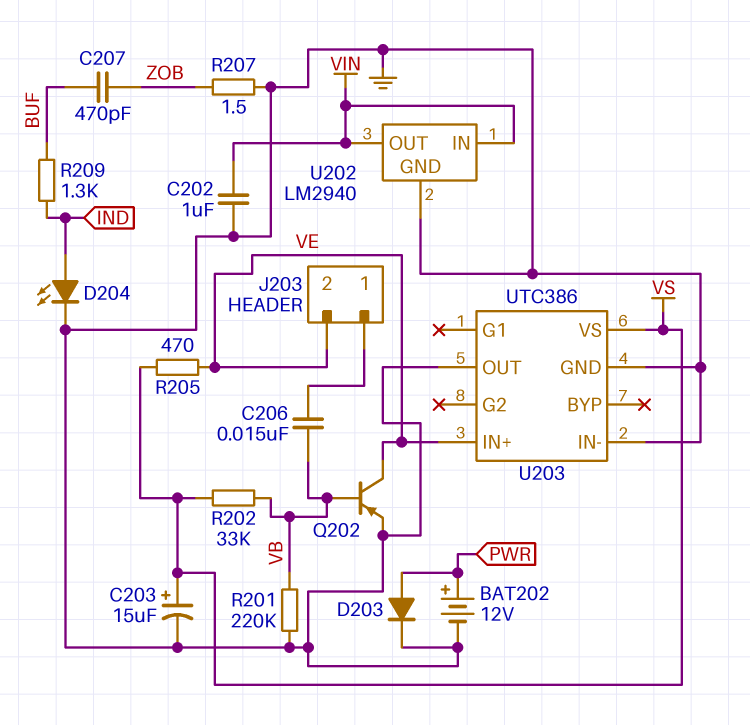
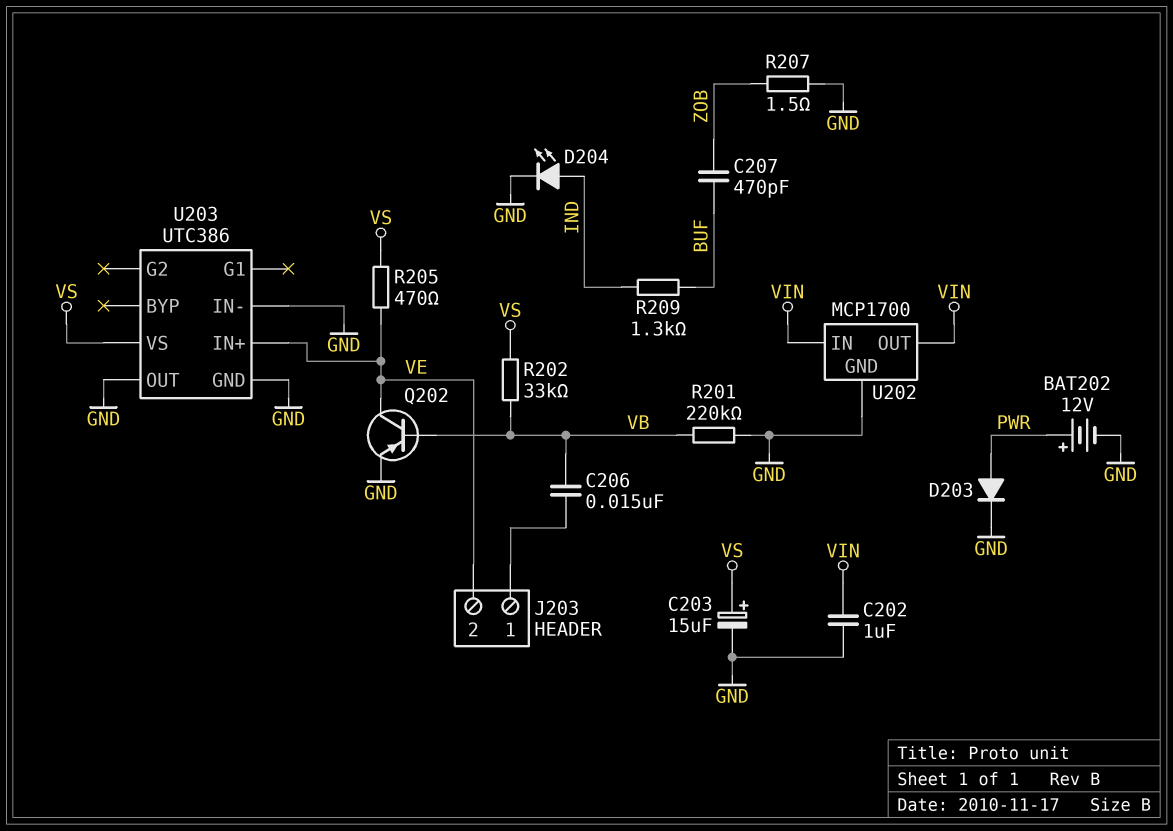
U202: LM2940 -> MCP1700

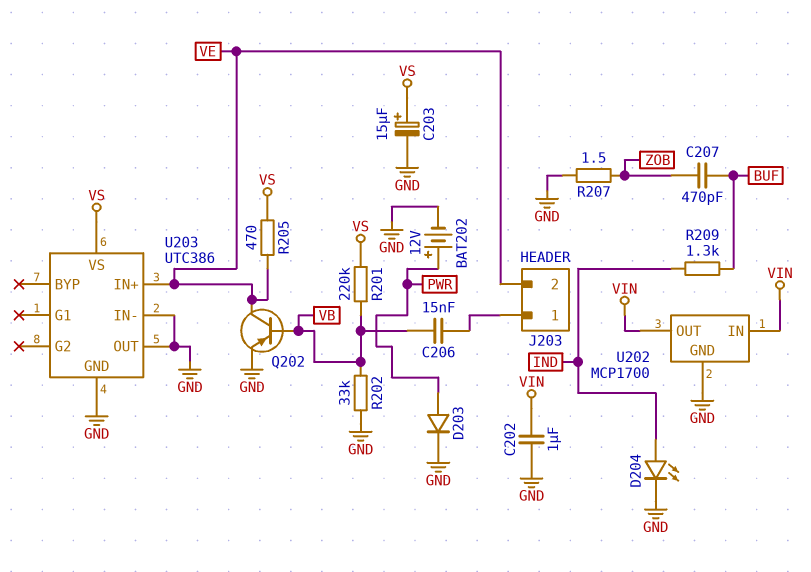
R201: 220k (GND, VB) -> 220k (VB, VS)
R202: 33k (VB, VS) -> 33k (GND, VB)

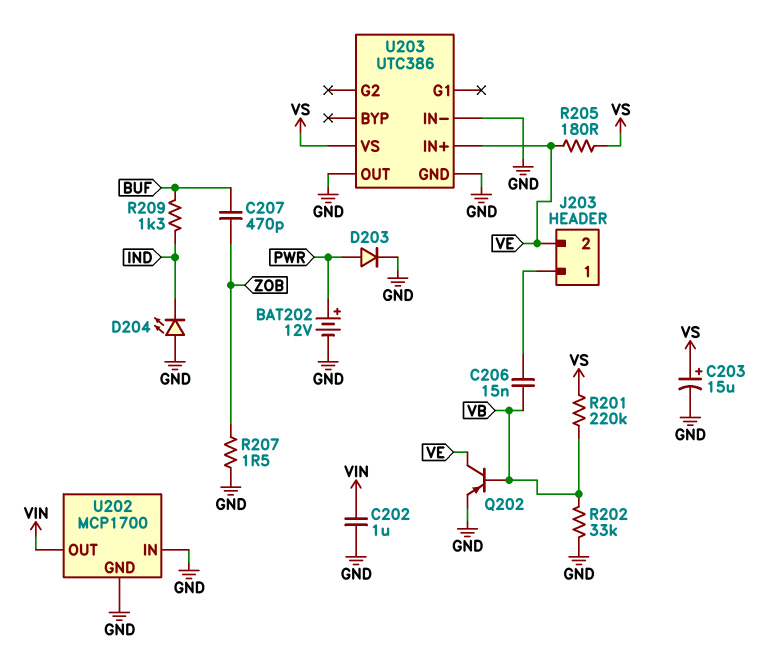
D204: LED (A IND, K GND) -> LED (A GND, K IND)
R205: 470 (VE, VS) -> 180 (VE, VS)
U202 pin IN: VIN -> GND

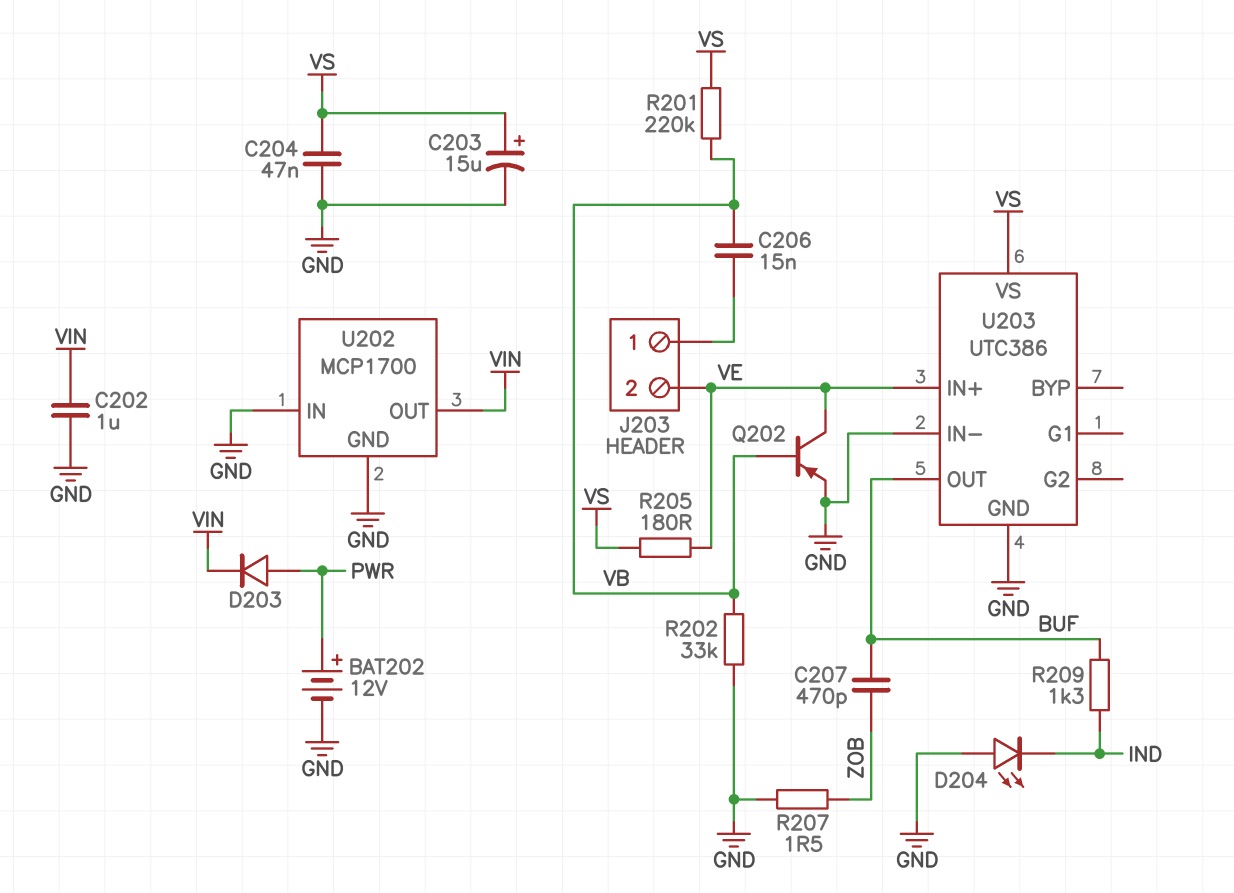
C204: none -> 47nF (GND, VS)
D203: diode (A PWR, K GND) -> diode (A PWR, K VIN)
U203 pin OUT: GND -> BUF

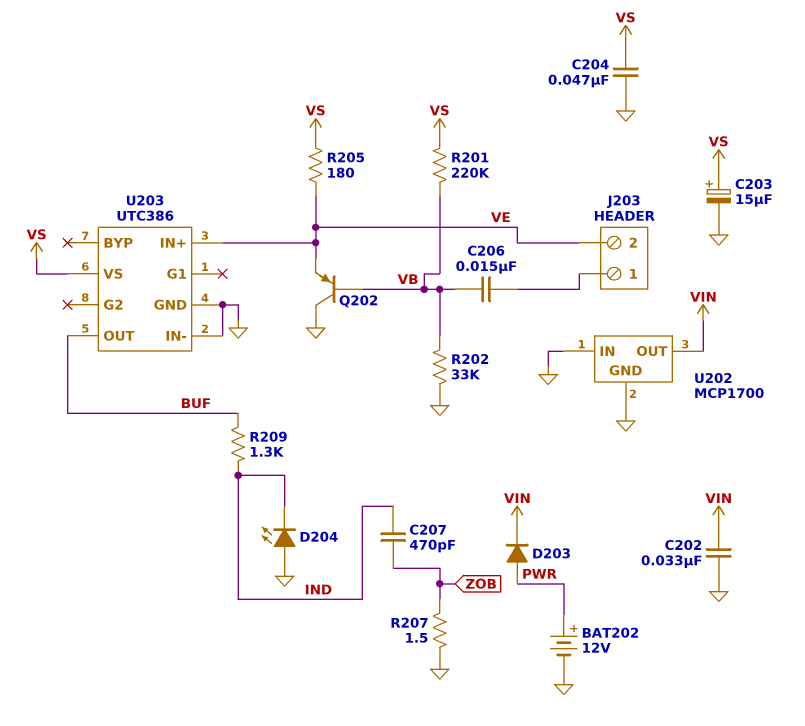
C202: 1uF (GND, VIN) -> 33nF (GND, VIN)
C207: 470pF (BUF, ZOB) -> 470pF (IND, ZOB)
Q202: PNP (B VB, C VE, E GND) -> PNP (B VB, C GND, E VE)

